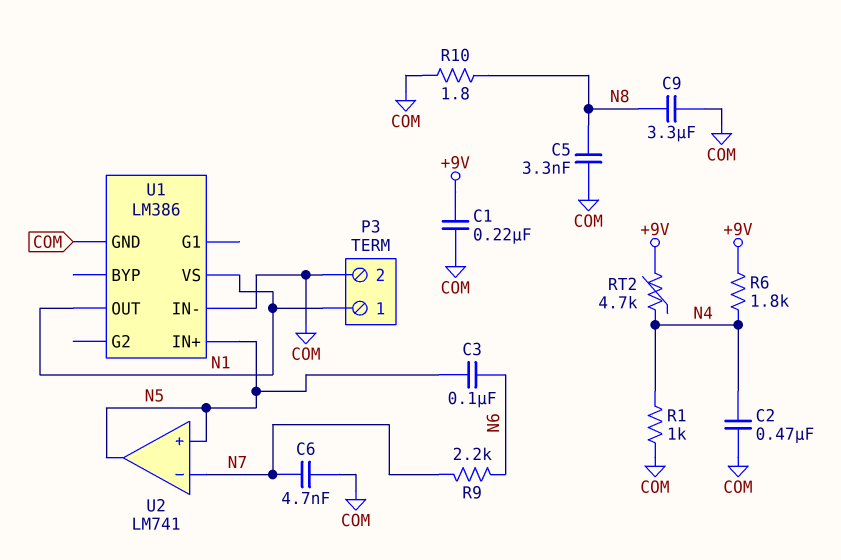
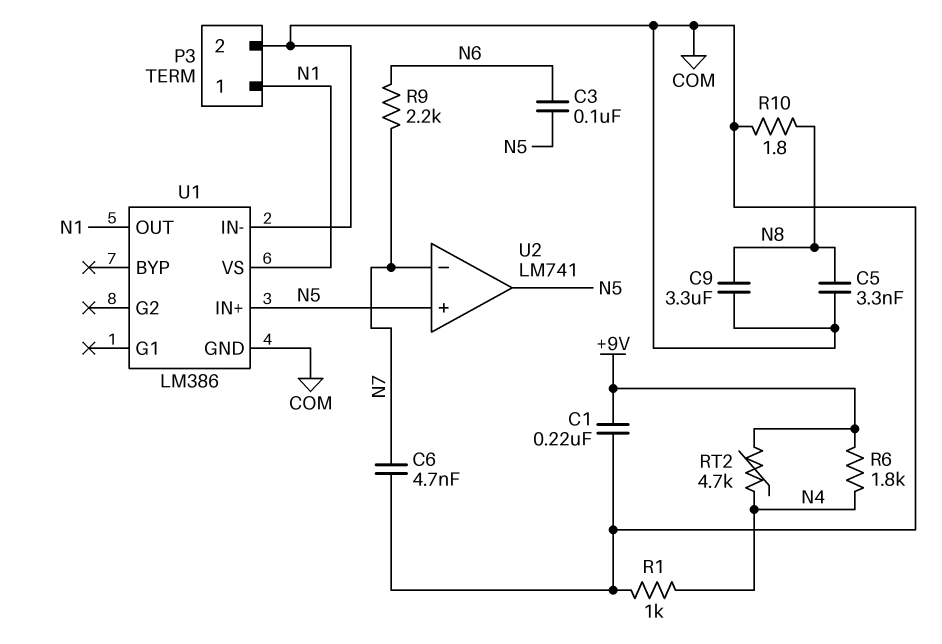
C2: 470nF (COM, N4) -> none

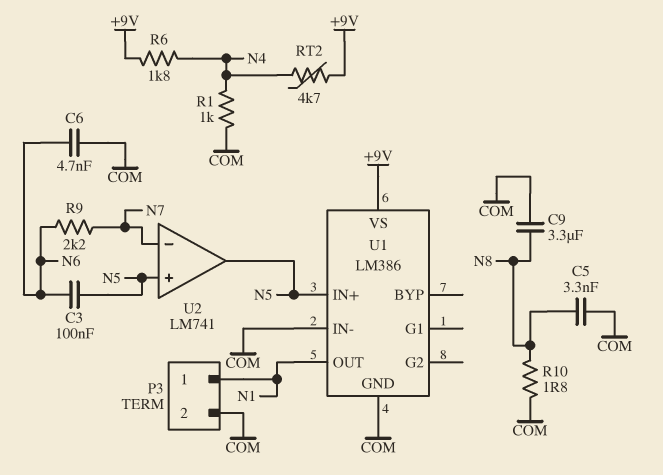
C1: 220nF (+9V, COM) -> none
C6: 4.7nF (COM, N7) -> 4.7nF (COM, N6)
U1 pin VS: N1 -> +9V

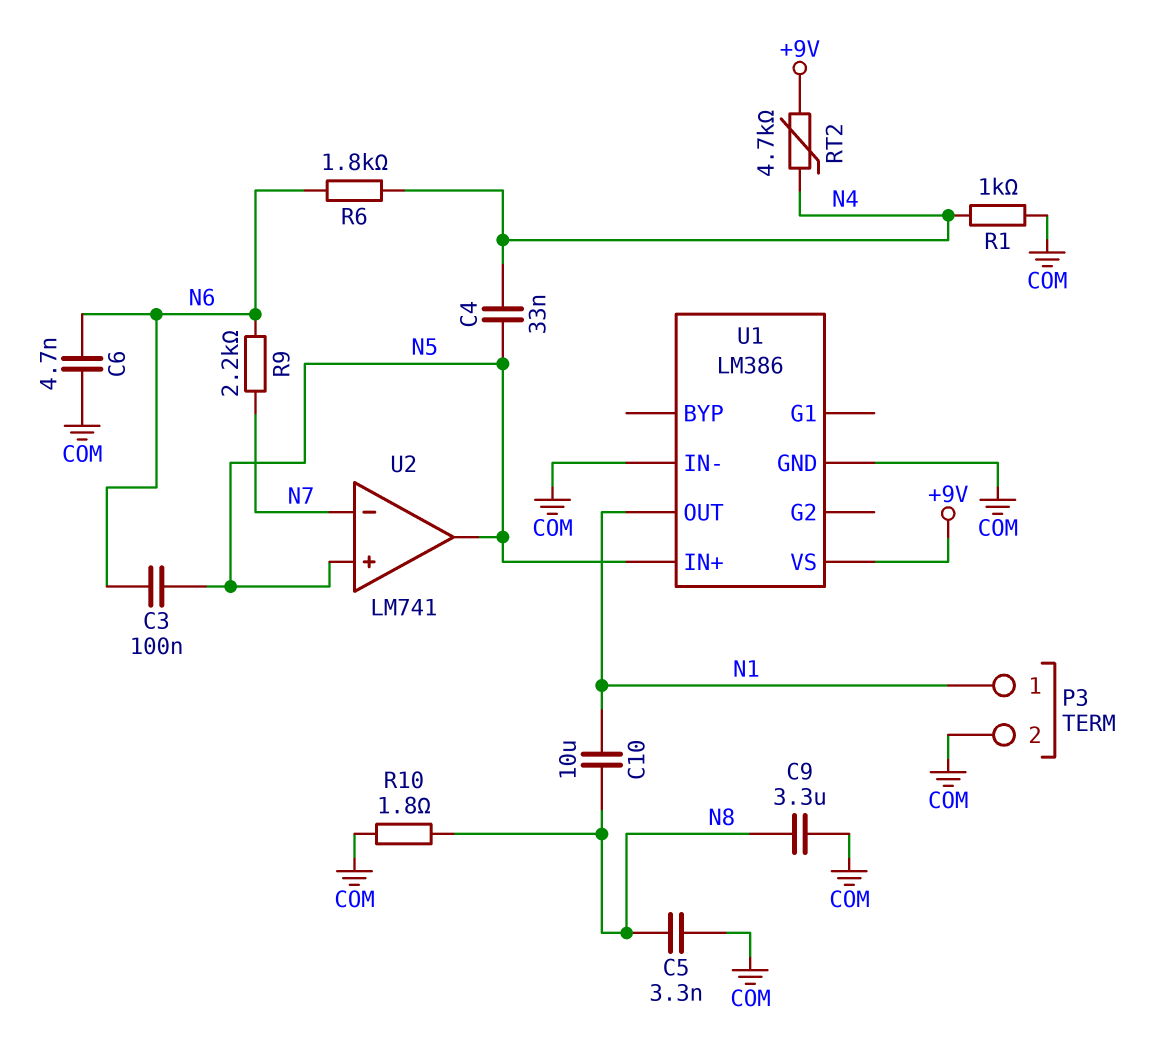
C4: none -> 33nF (N4, N5)
C10: none -> 10uF (N1, N8)
R6: 1.8k (+9V, N4) -> 1.8k (N4, N6)

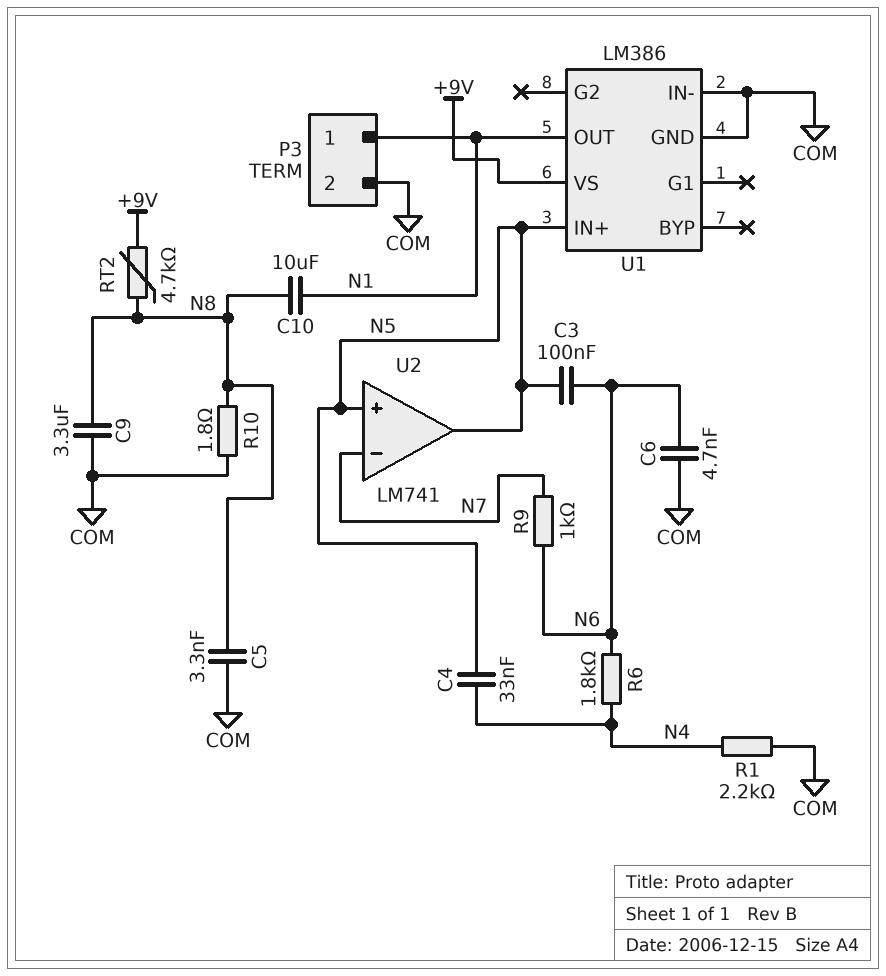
R1: 1k (COM, N4) -> 2.2k (COM, N4)
R9: 2.2k (N6, N7) -> 1k (N6, N7)
RT2: 4.7k (+9V, N4) -> 4.7k (+9V, N8)

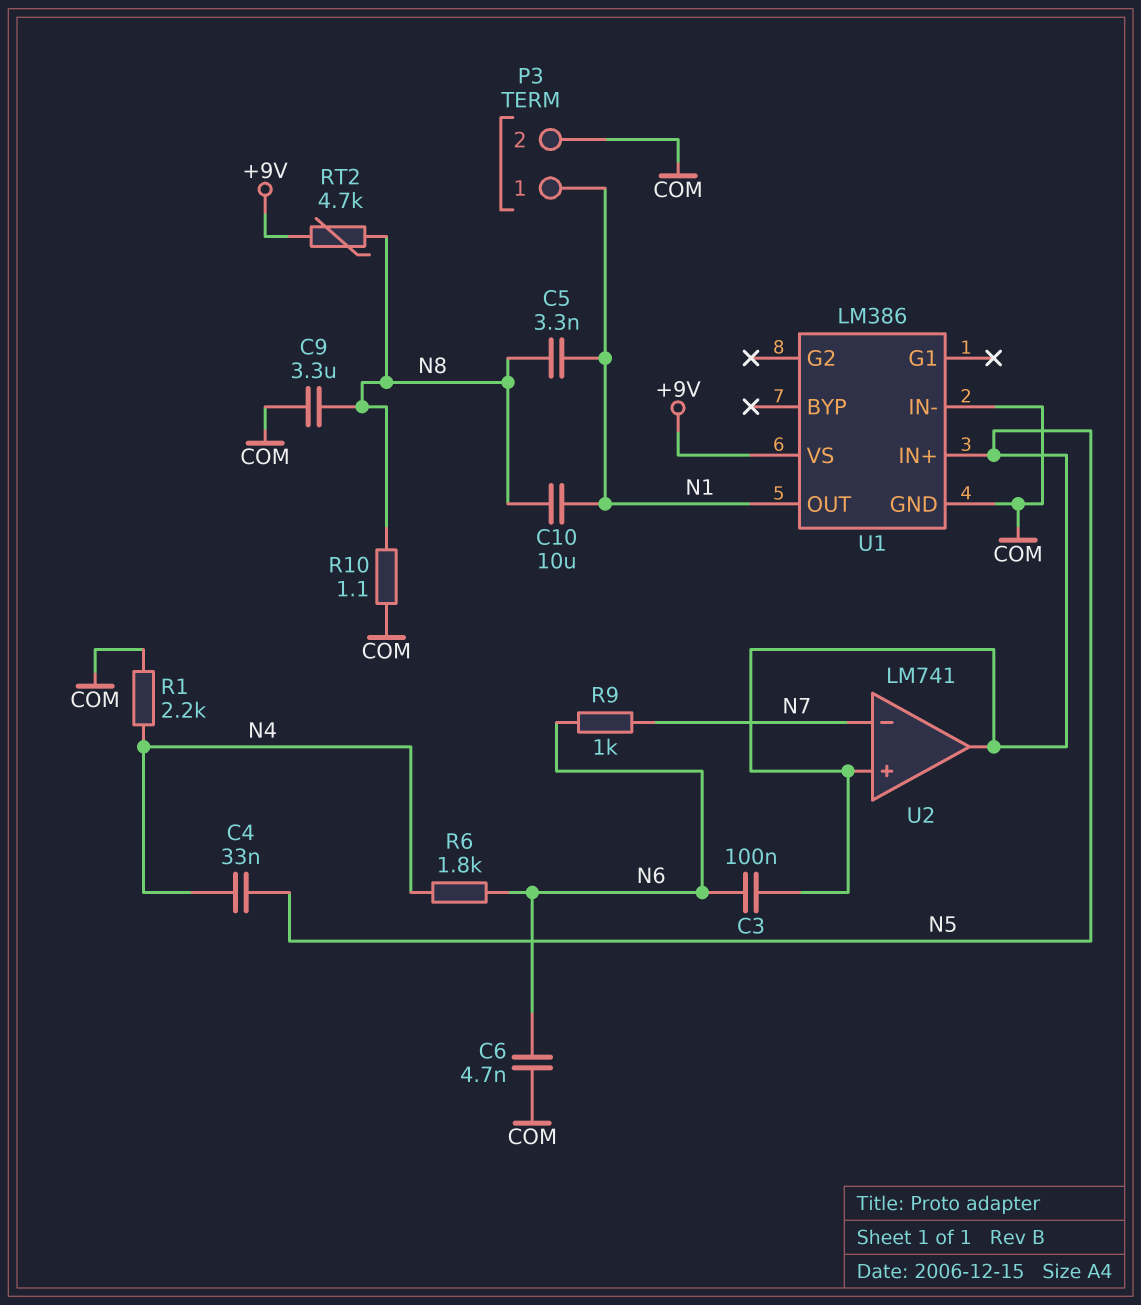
C5: 3.3nF (COM, N8) -> 3.3nF (N1, N8)
R10: 1.8 (COM, N8) -> 1.1 (COM, N8)

